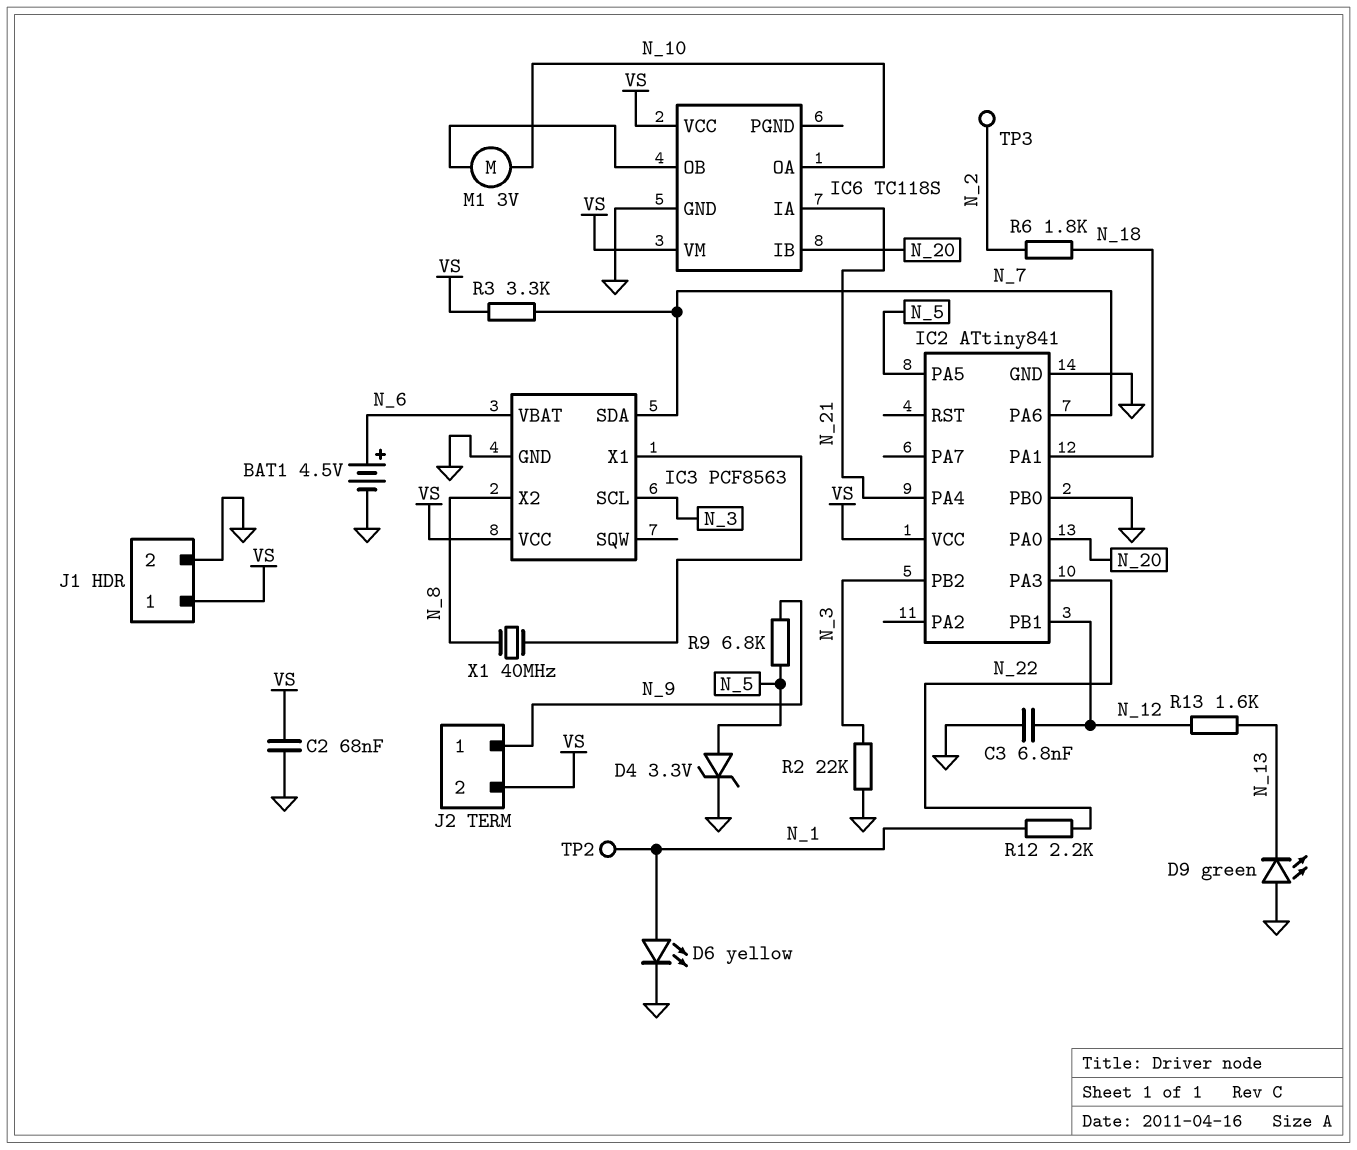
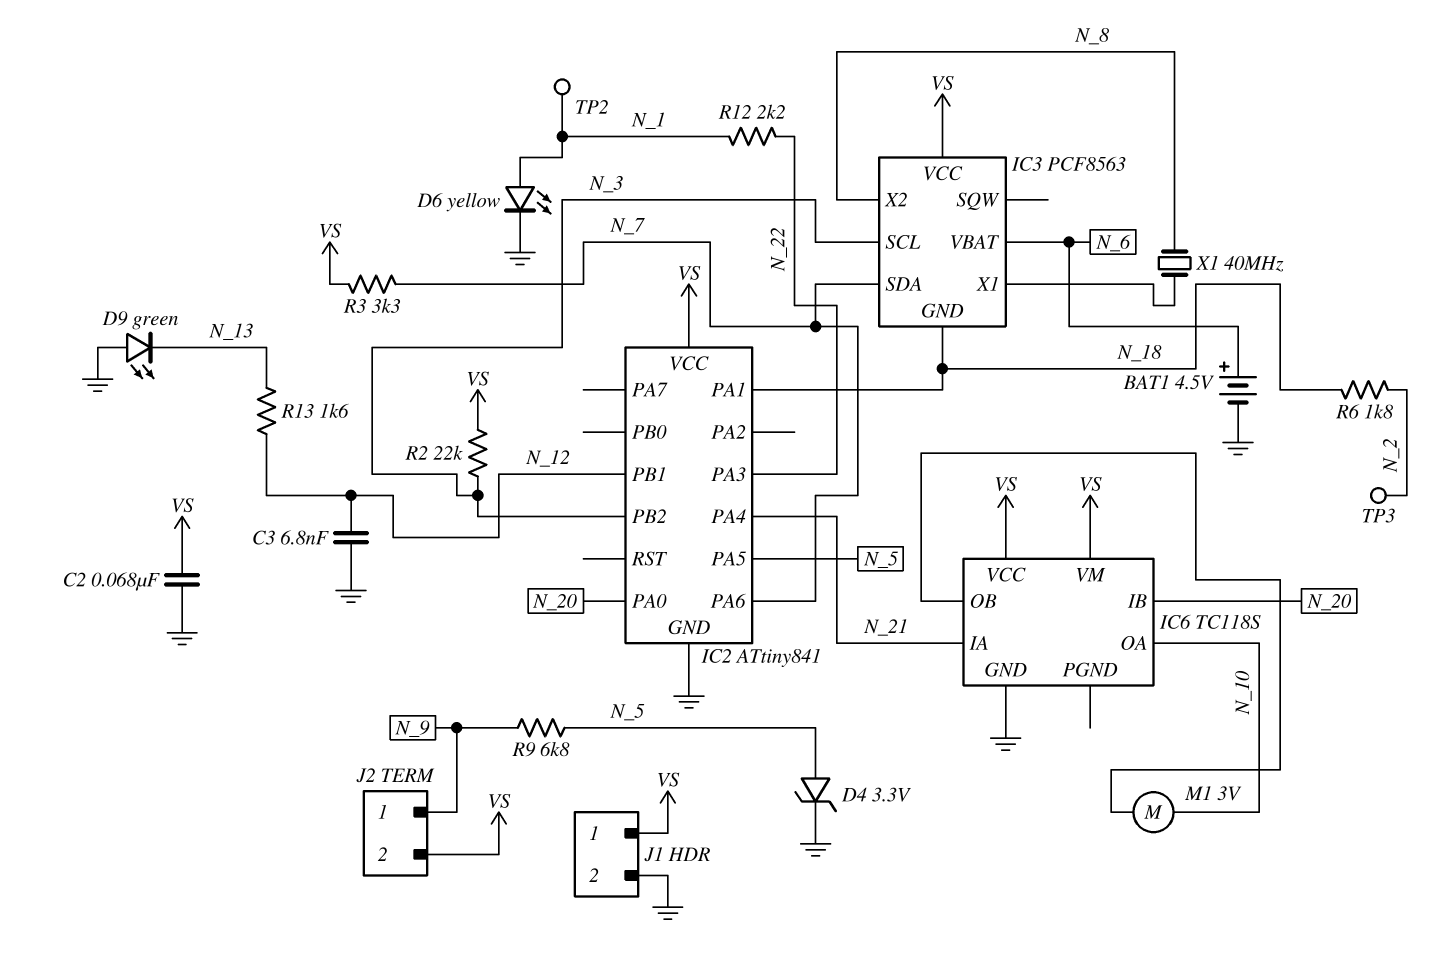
IC2 pin PB0: GND -> none
IC3 pin GND: GND -> N_18
R2: 22k (GND, N_3) -> 22k (N_3, VS)

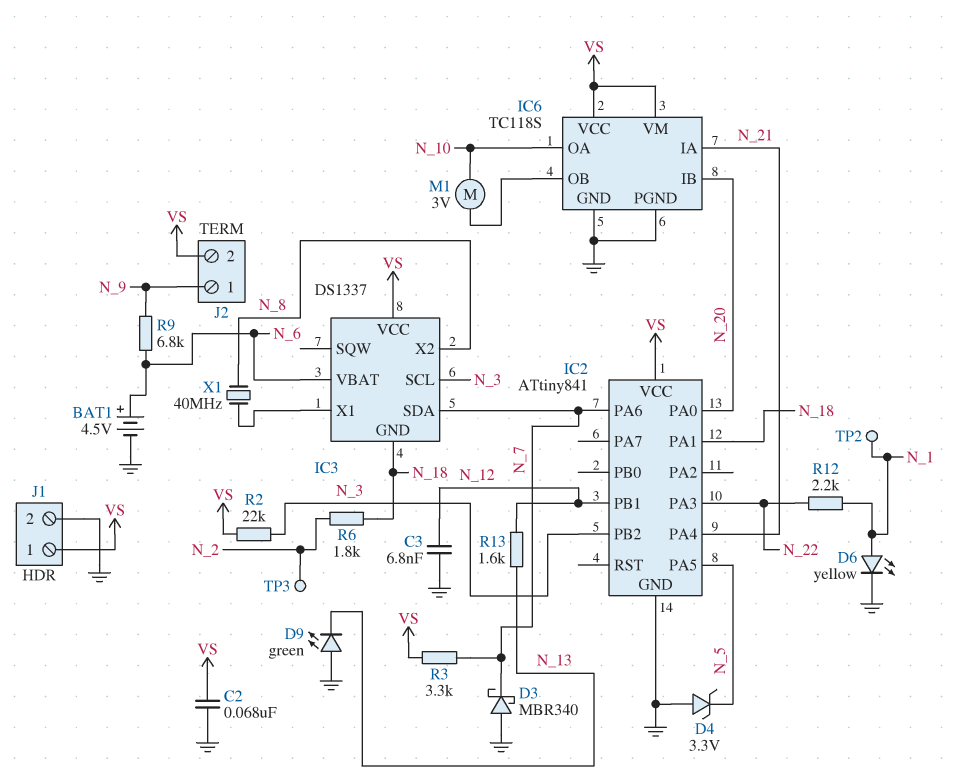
D3: none -> schottky MBR340 (A GND, K N_7)
D4: zener 3.3V (A N_5, K GND) -> zener 3.3V (A GND, K N_5)
IC3: PCF8563 -> DS1337
IC6 pin PGND: none -> GND
R9: 6.8k (N_5, N_9) -> 6.8k (N_6, N_9)

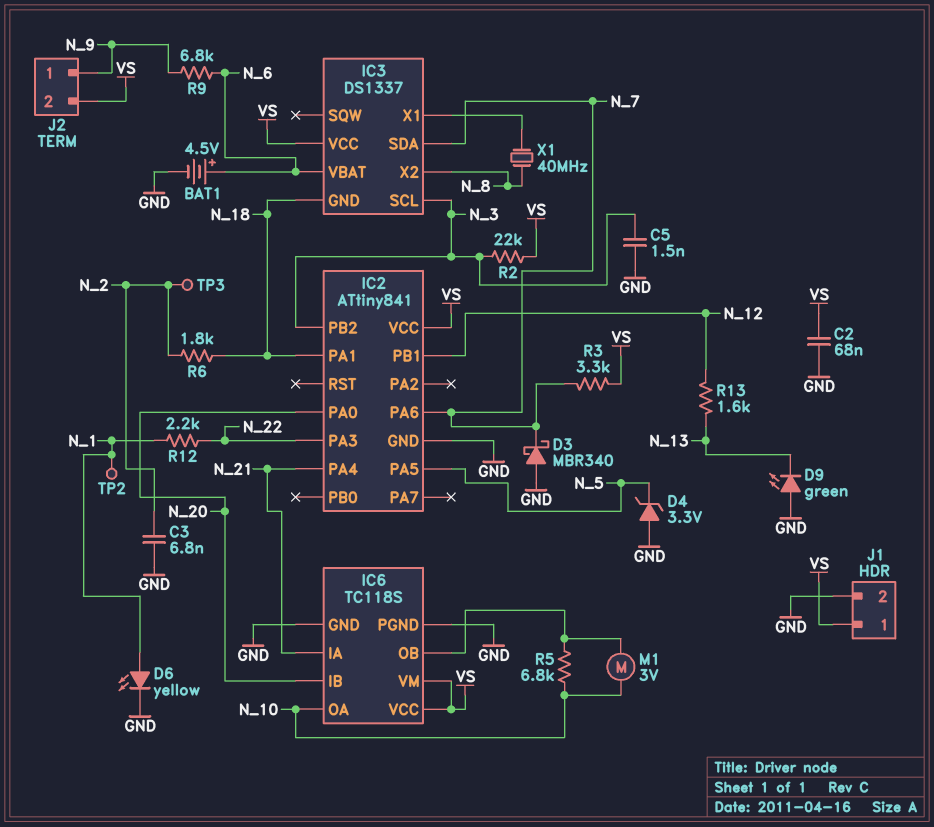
C3: 6.8nF (GND, N_12) -> 6.8nF (GND, N_2)
C5: none -> 1.5nF (GND, N_3)
R5: none -> 6.8k (IC6/OB, N_10)

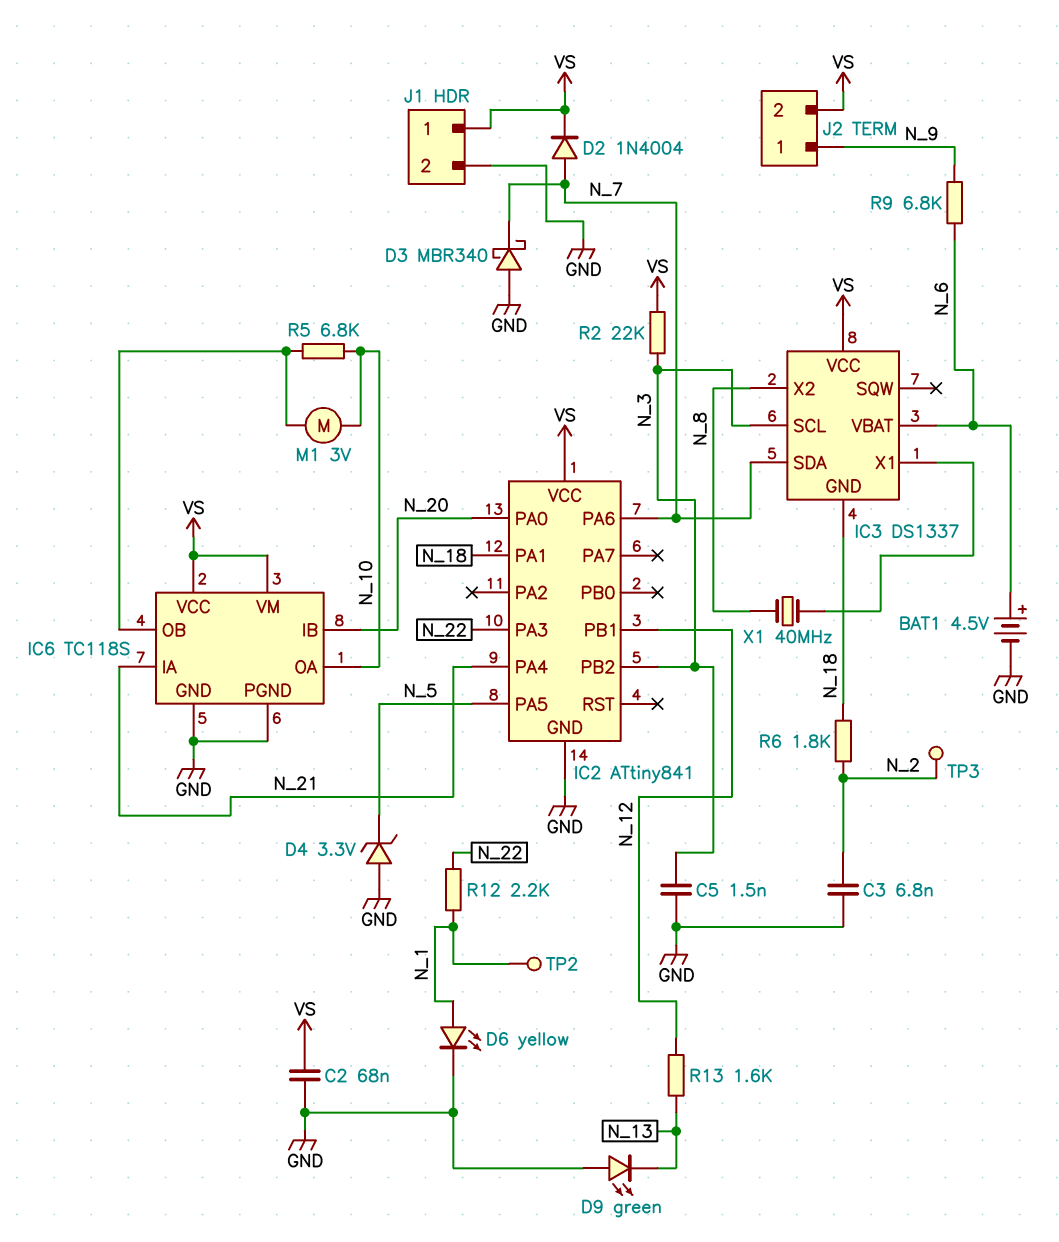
D2: none -> diode 1N4004 (A N_7, K VS)
R3: 3.3k (N_7, VS) -> none

